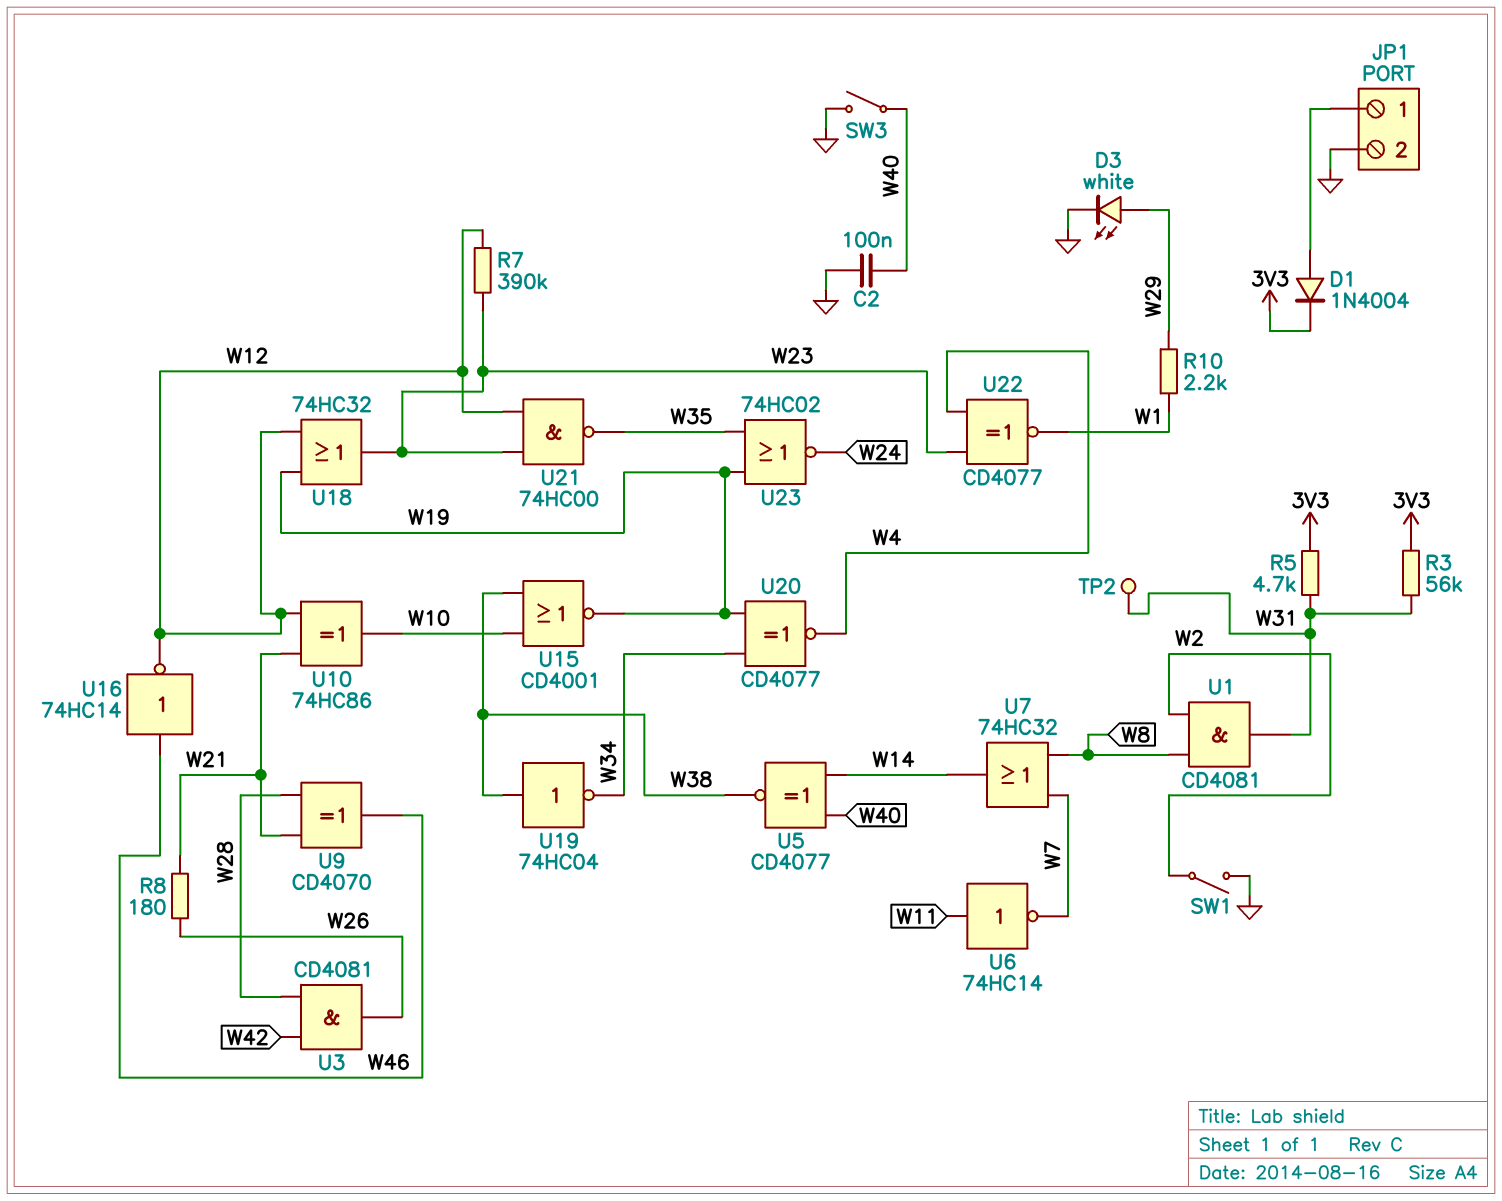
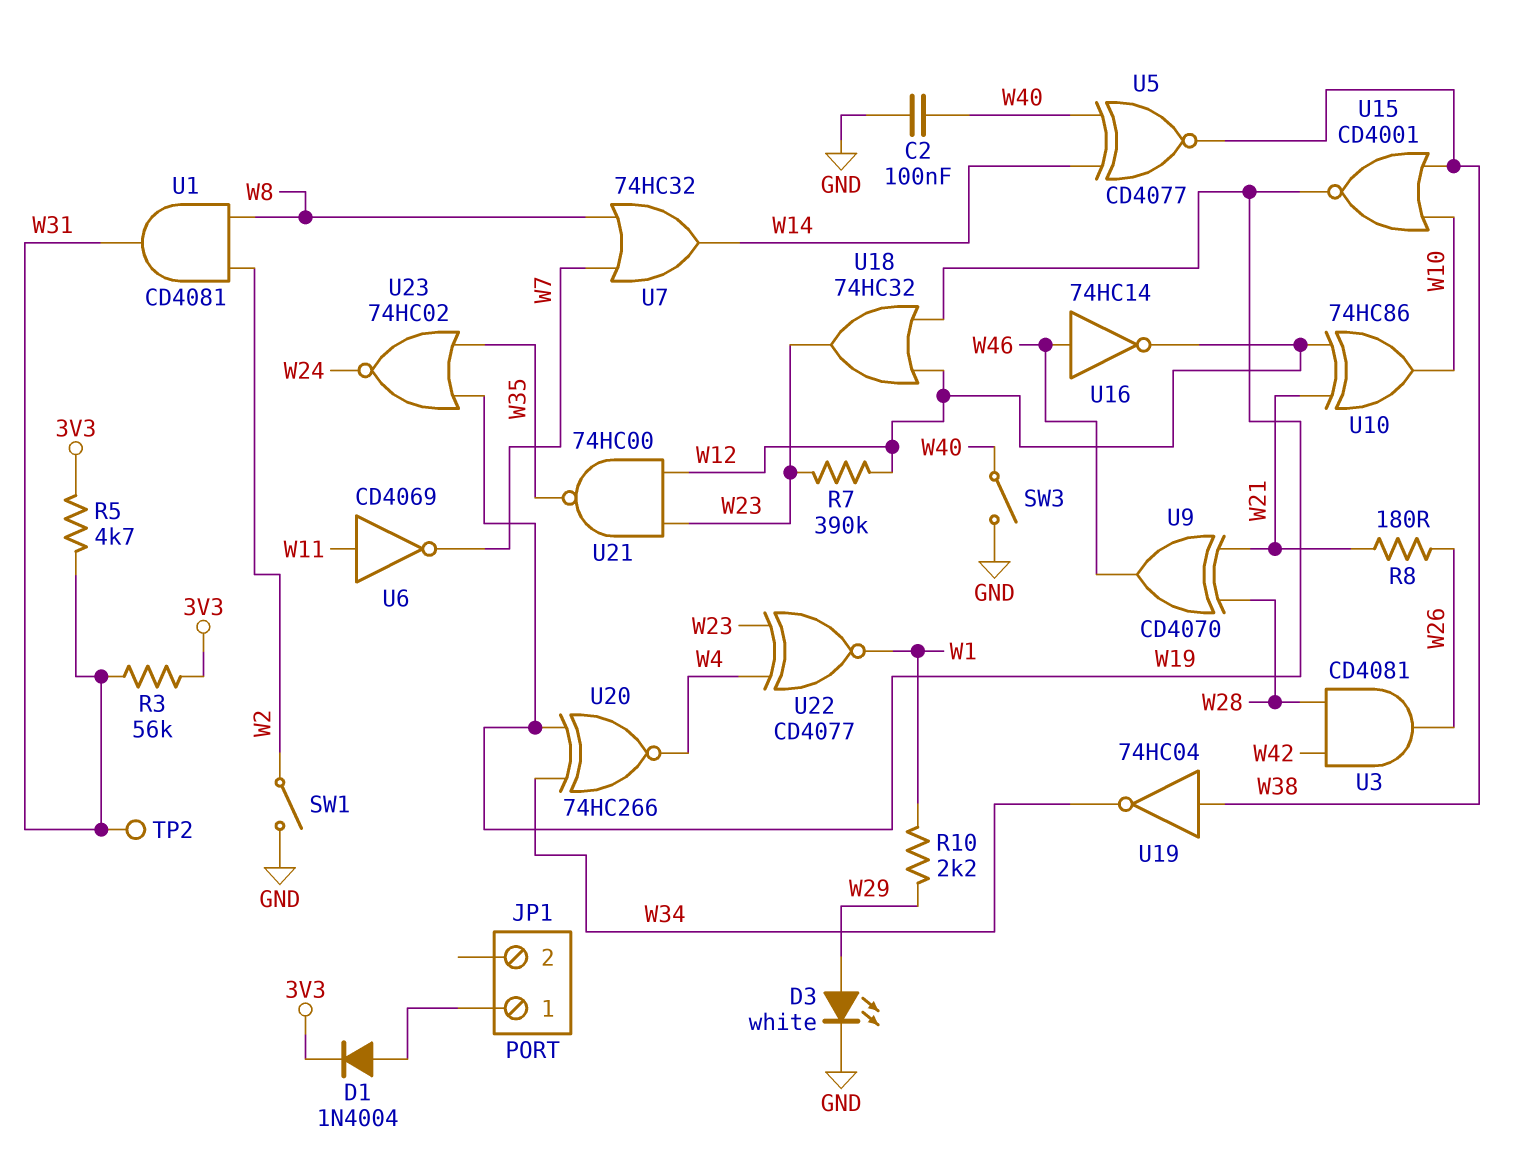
JP1 pin 2: GND -> none
U6: NOT 74HC14 (in W11, out W7) -> NOT CD4069 (in W11, out W7)
U20: XNOR CD4077 (in W19, in W34, out W4) -> XNOR 74HC266 (in W19, in W34, out W4)

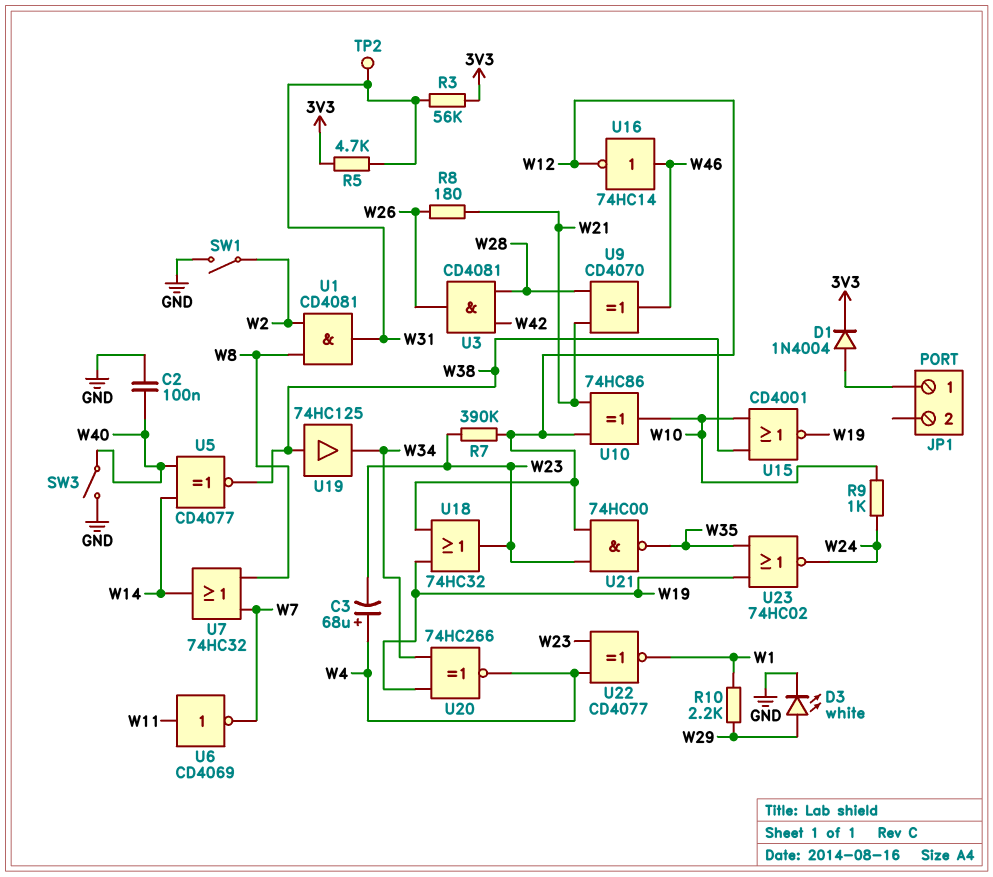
C3: none -> 68uF (plus W4, minus W23)
R9: none -> 1k (W10, W24)
U19: NOT 74HC04 (in W38, out W34) -> buffer 74HC125 (in W38, out W34)

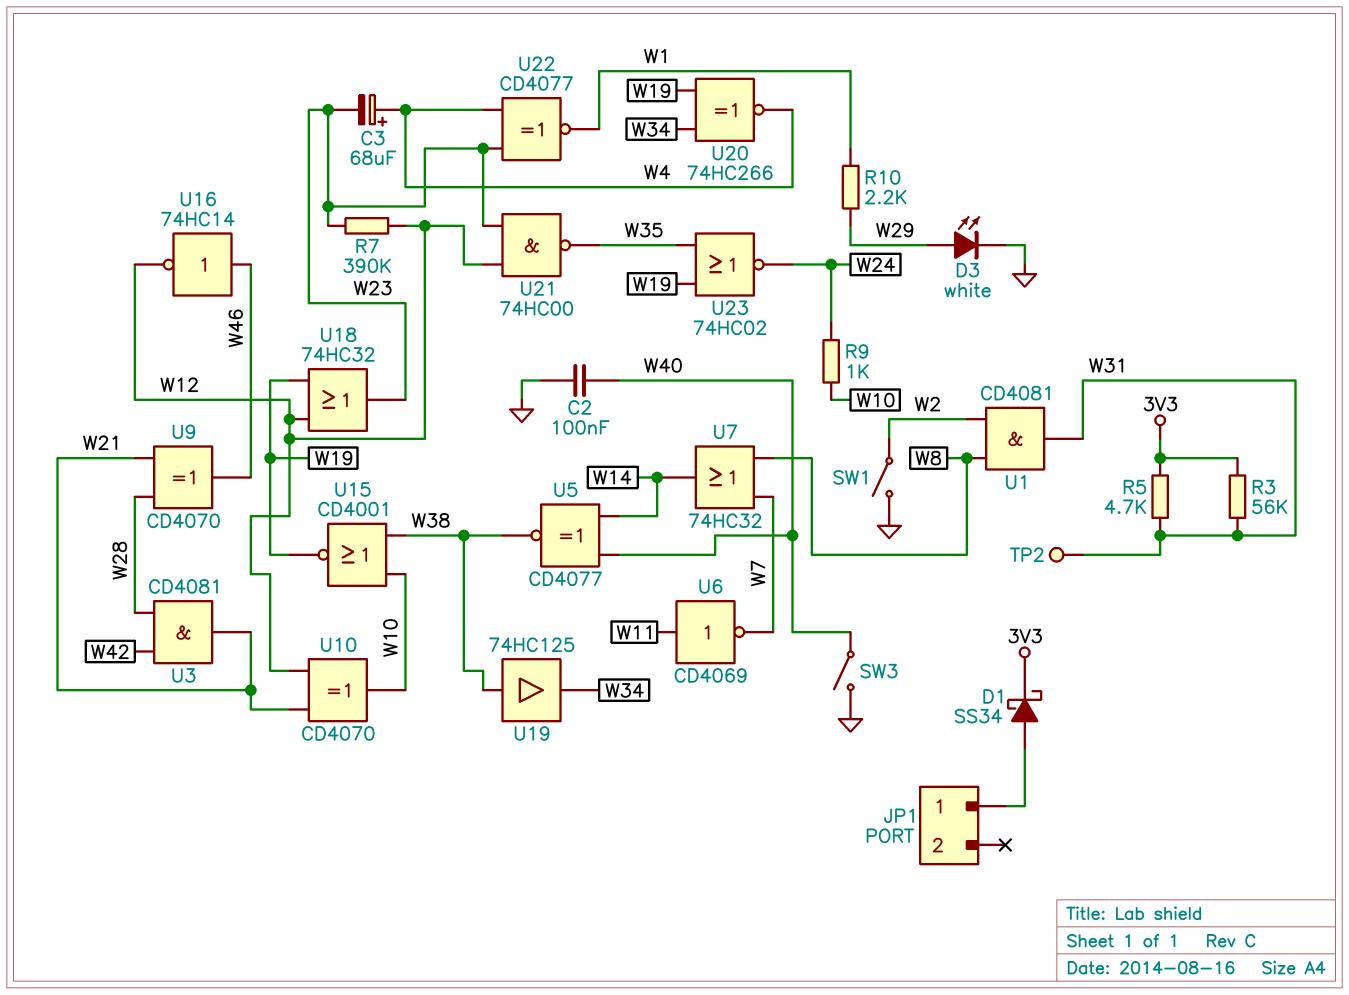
D1: diode 1N4004 (A JP1/1, K 3V3) -> schottky SS34 (A JP1/1, K 3V3)
R8: 180 (W21, W26) -> none
U3: AND CD4081 (in W28, in W42, out W26) -> AND CD4081 (in W28, in W42, out W21)
U10: XOR 74HC86 (in W12, in W21, out W10) -> XOR CD4070 (in W12, in W21, out W10)

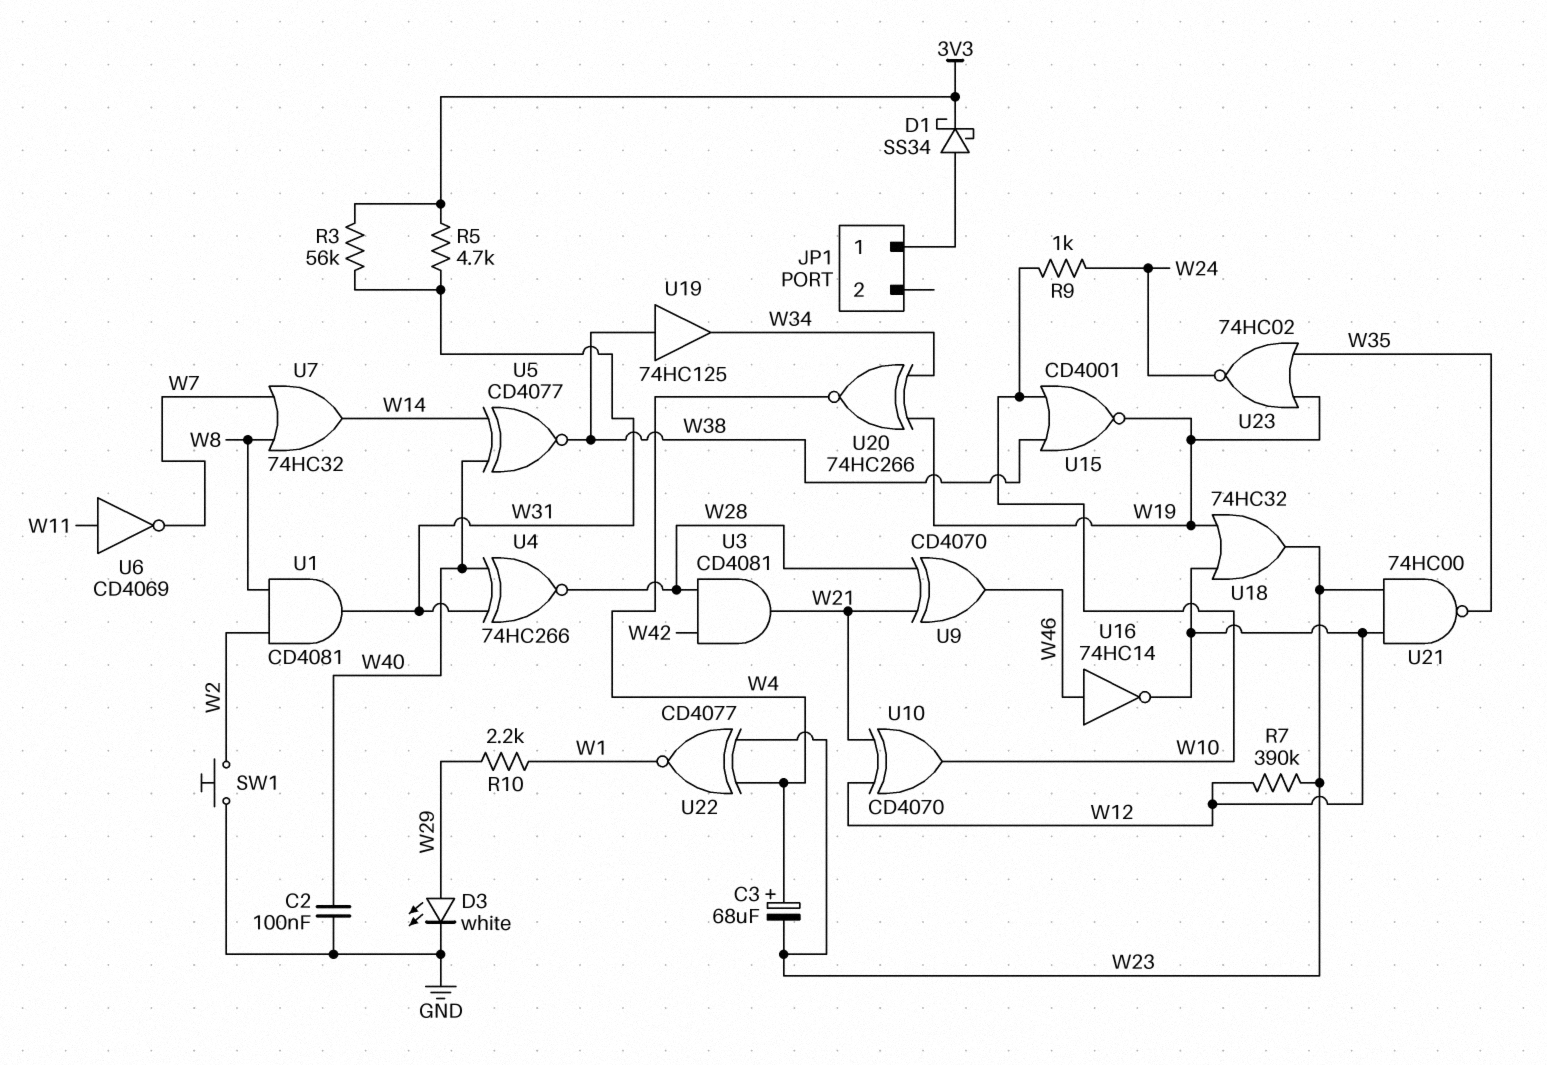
SW1: switch (GND, W2) -> button (GND, W2)
SW3: switch (GND, W40) -> none
TP2: test point (W31) -> none
U4: none -> XNOR 74HC266 (in W31, in W40, out W28)

